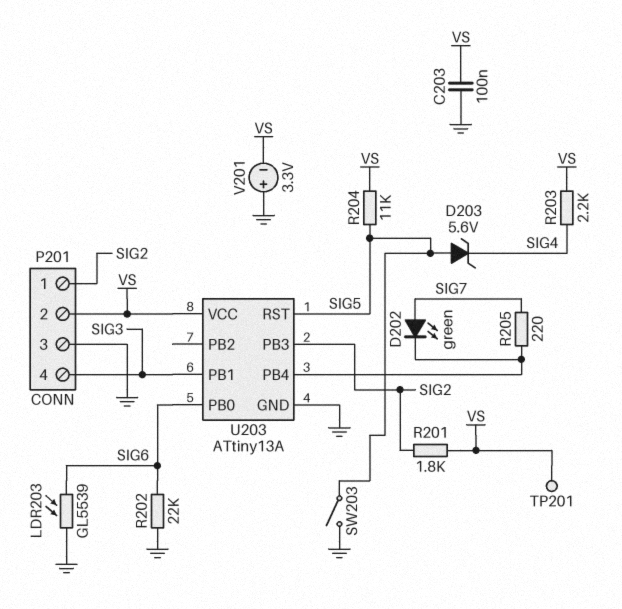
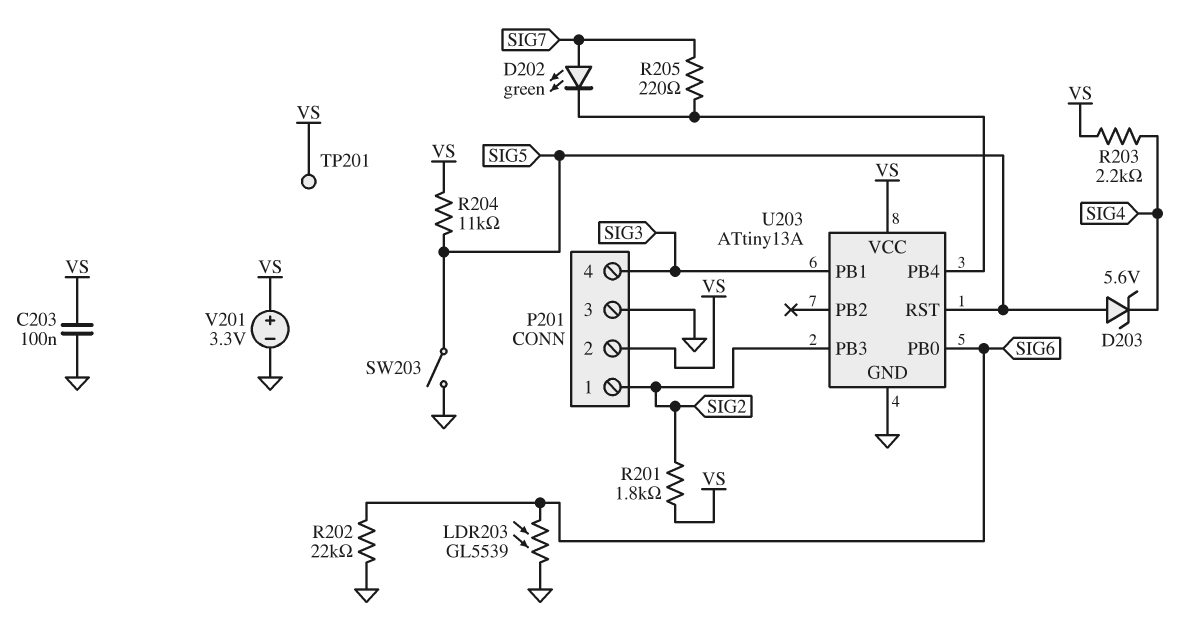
V201: 3.3V (plus GND, minus VS) -> 3.3V (plus VS, minus GND)

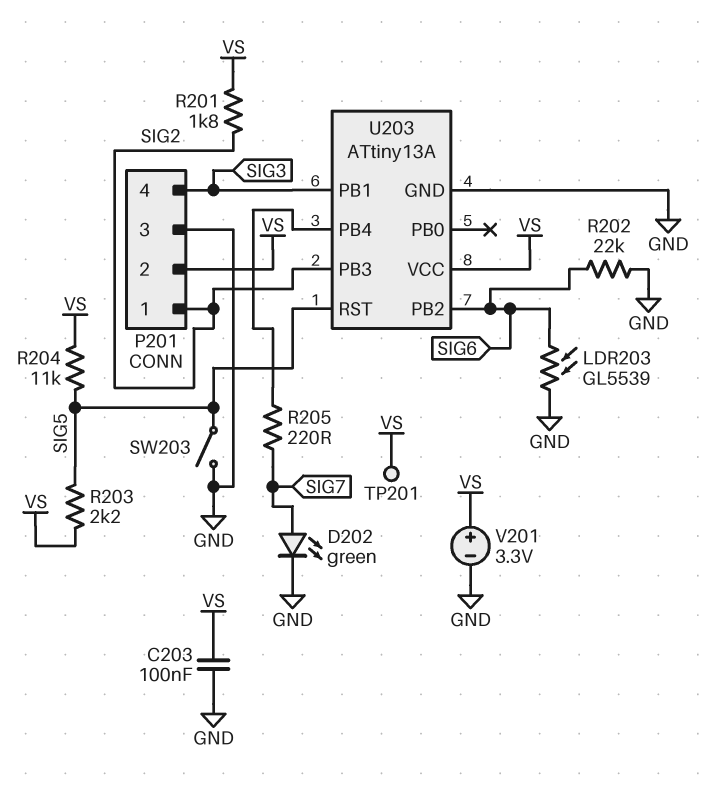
D202: LED green (A SIG7, K U203/PB4) -> LED green (A SIG7, K GND)
D203: zener 5.6V (A SIG5, K SIG4) -> none
R203: 2.2k (SIG4, VS) -> 2.2k (SIG5, VS)
U203 pin PB0: SIG6 -> none
U203 pin PB2: none -> SIG6

